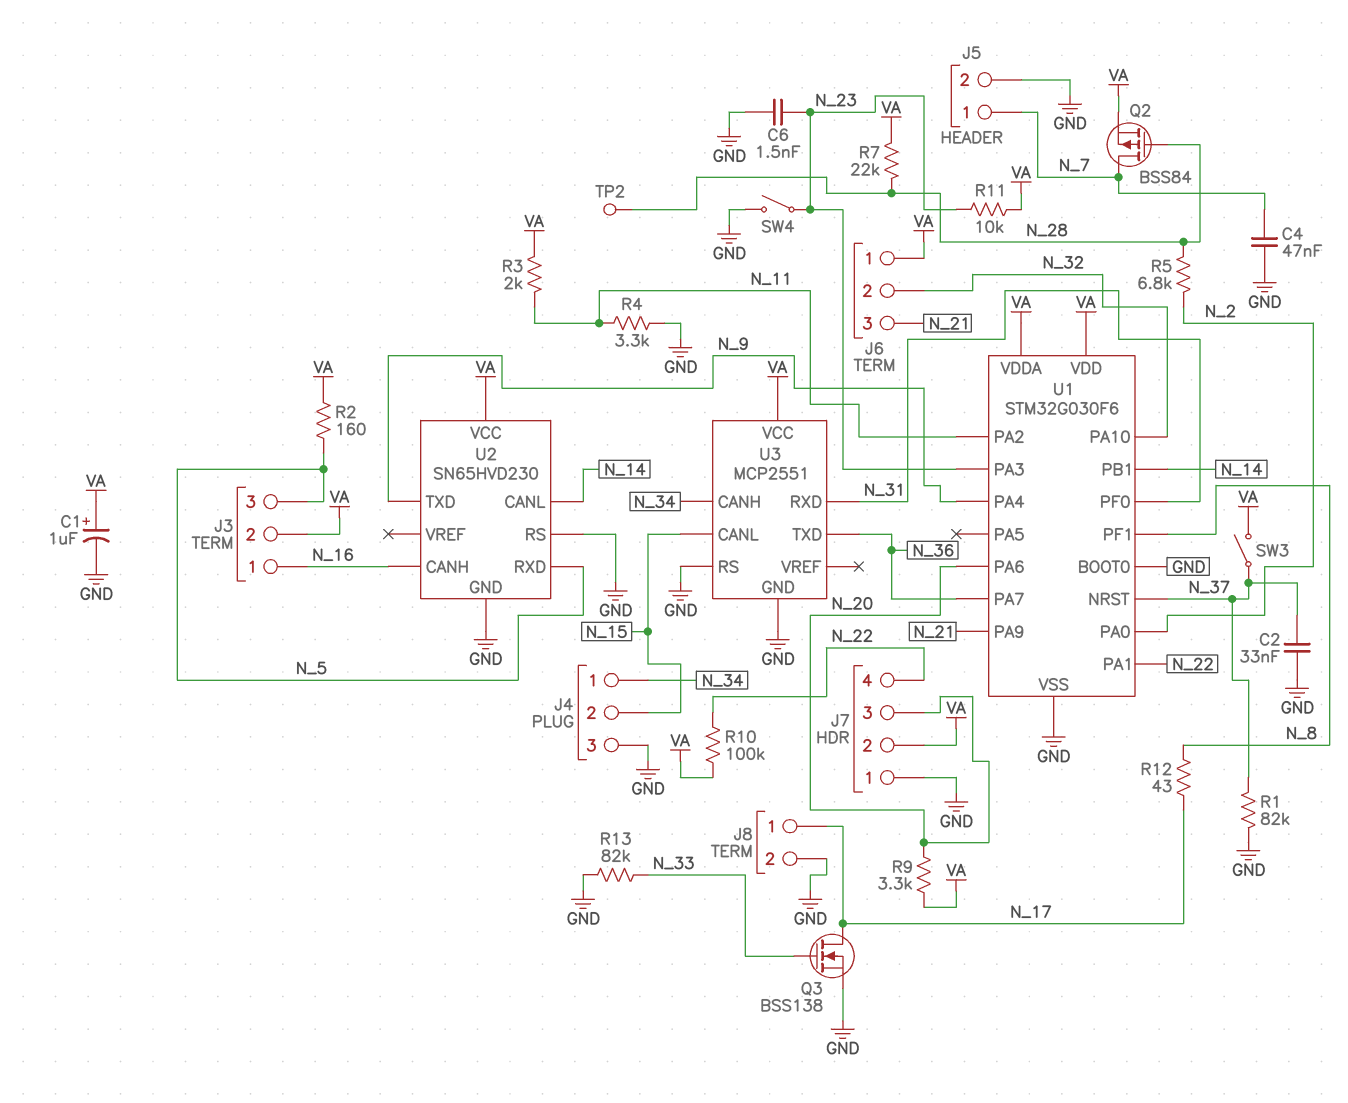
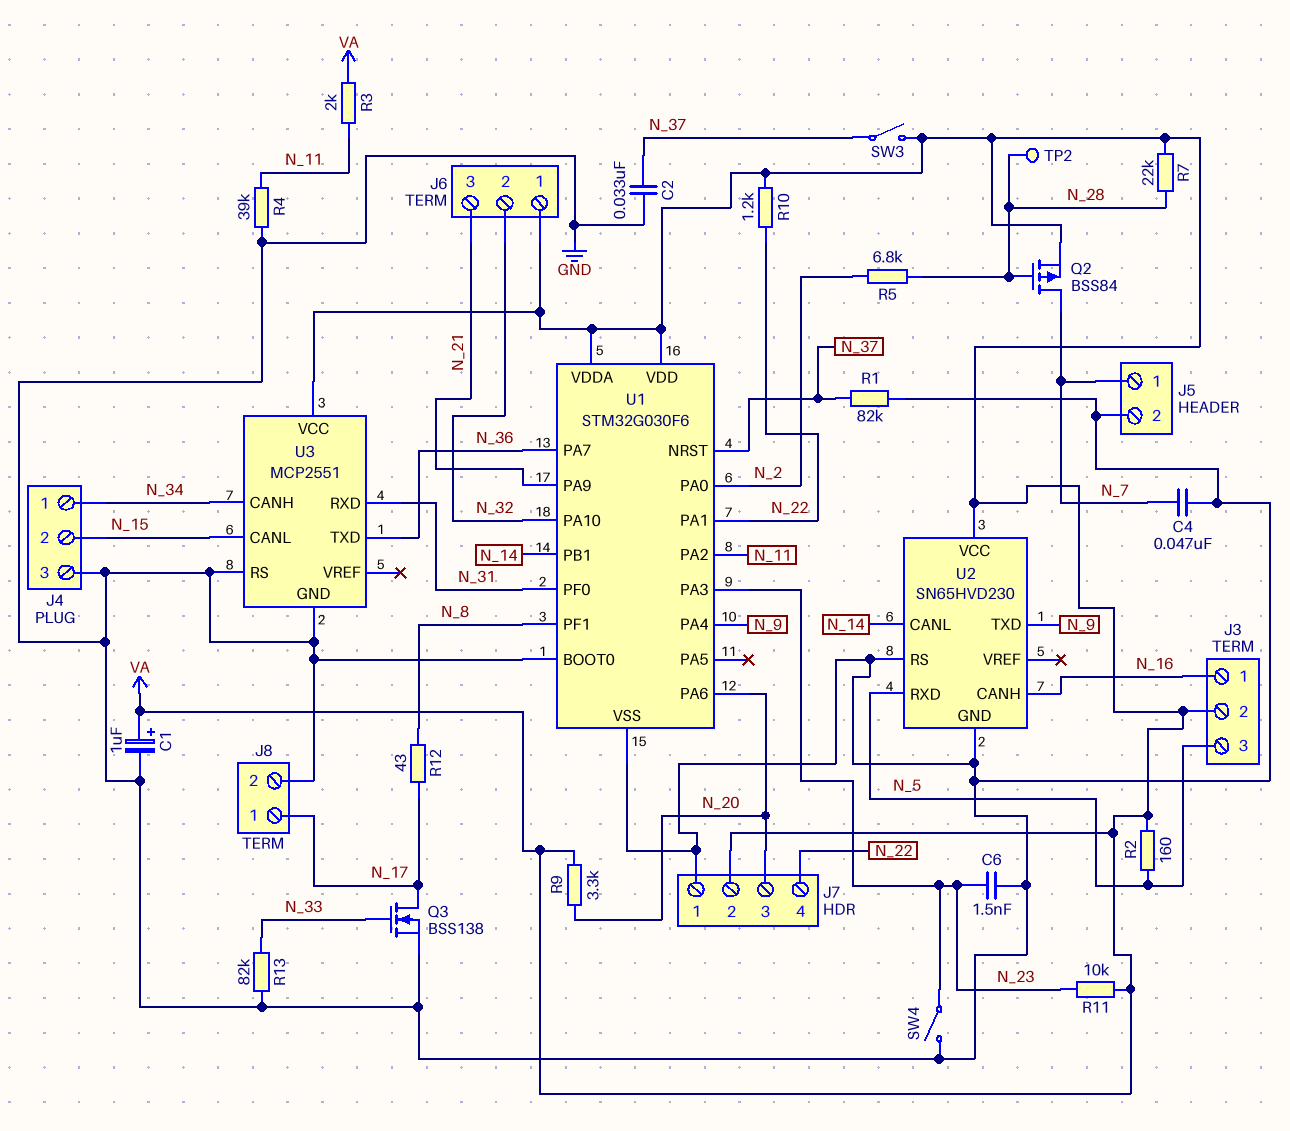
R4: 3.3k (GND, N_11) -> 39k (GND, N_11)
R10: 100k (N_22, VA) -> 1.2k (N_22, VA)

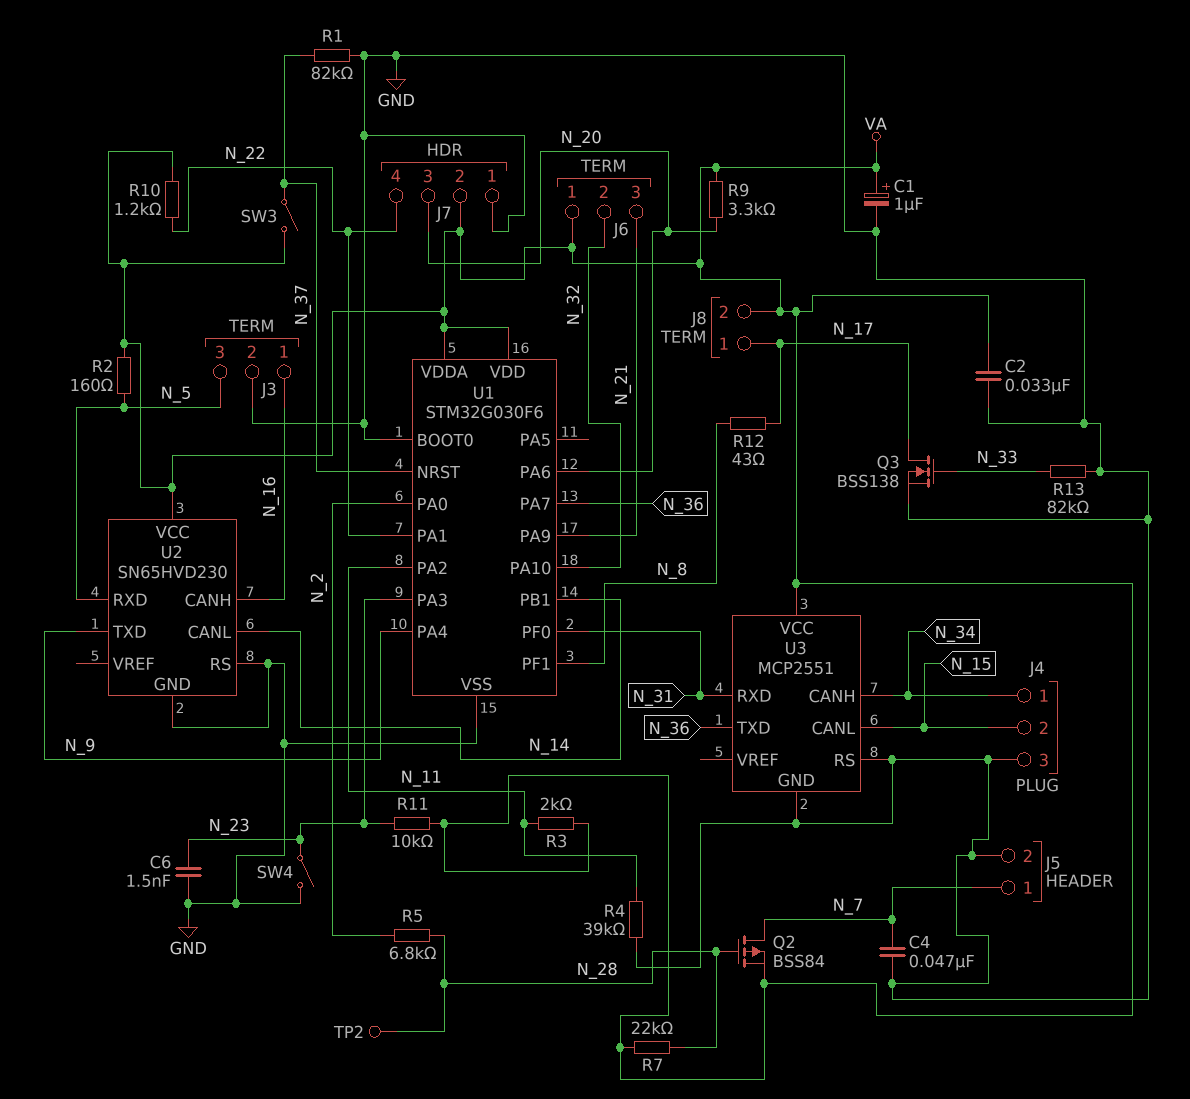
C2: 33nF (GND, N_37) -> 33nF (GND, VA)
J3 pin 2: VA -> GND
J8 pin 2: GND -> VA

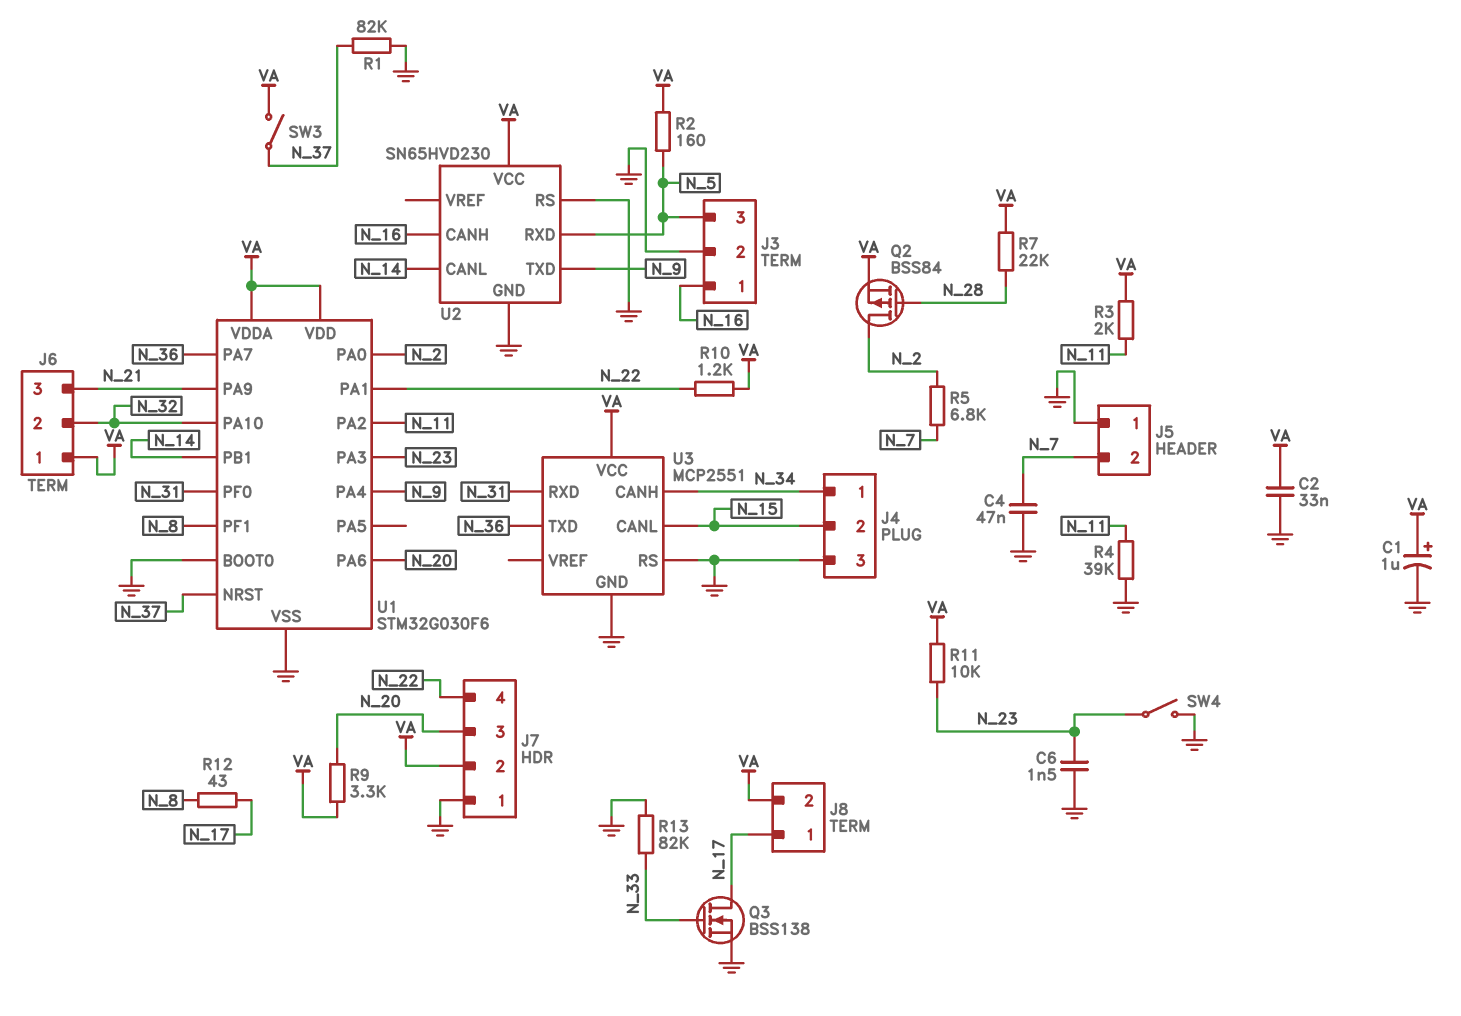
J5 pin 1: N_7 -> GND
J5 pin 2: GND -> N_7
Q2: PMOS BSS84 (G N_28, D N_7, S VA) -> PMOS BSS84 (G N_28, D N_2, S VA)
R5: 6.8k (N_2, N_28) -> 6.8k (N_2, N_7)
TP2: test point (N_28) -> none

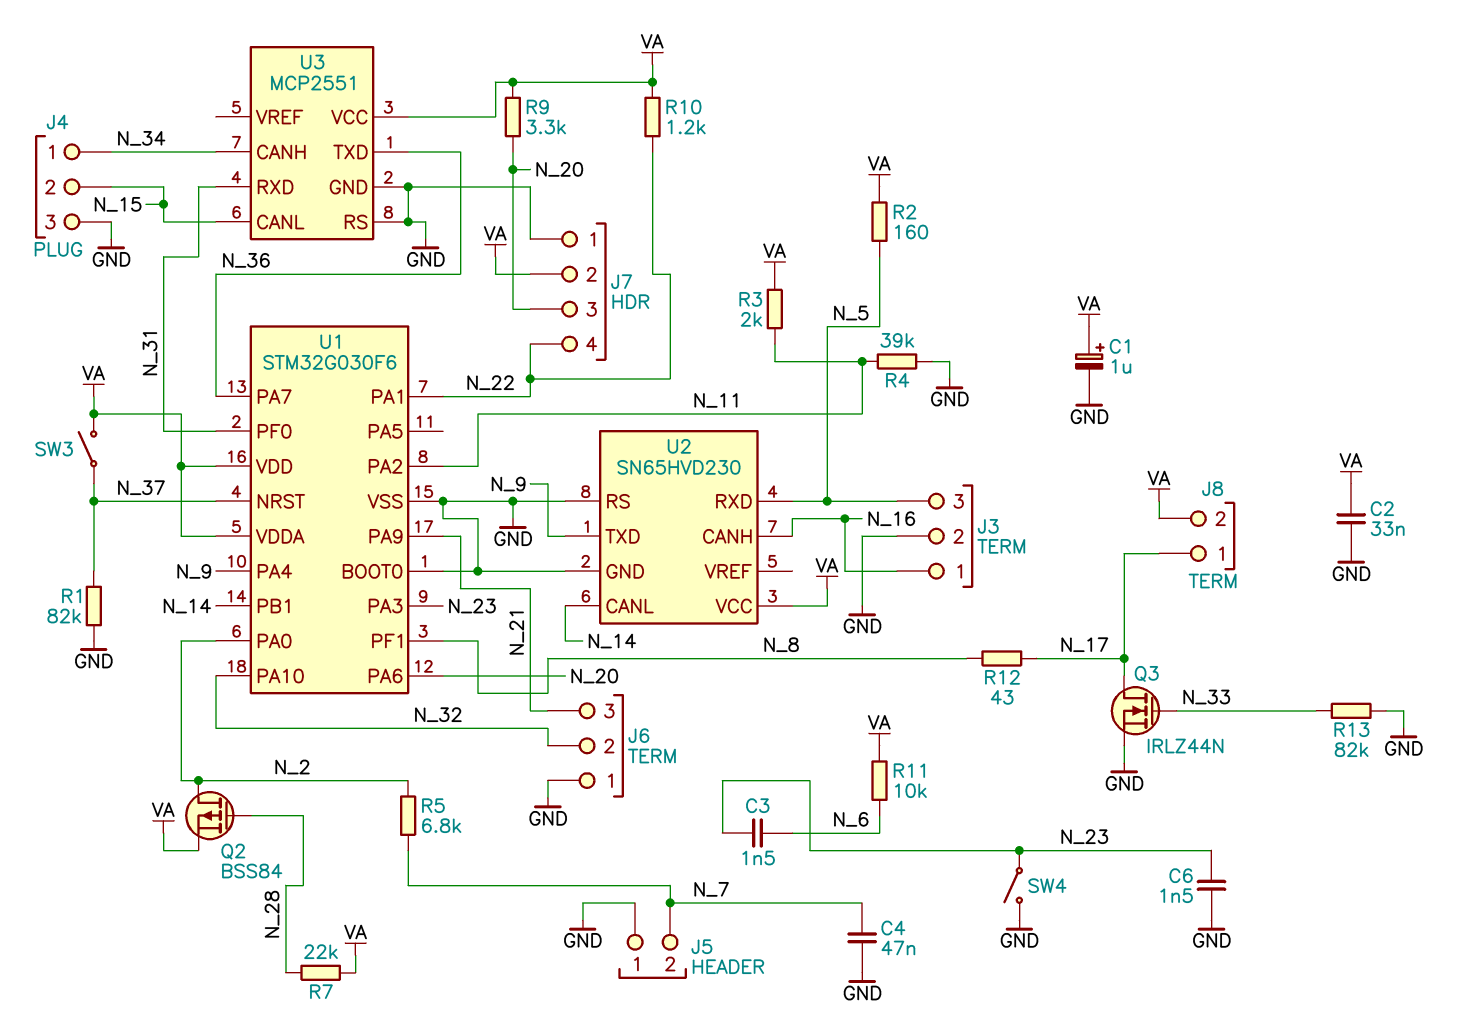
C3: none -> 1.5nF (N_6, N_23)
J6 pin 1: VA -> GND
Q3: NMOS BSS138 (G N_33, D N_17, S GND) -> NMOS IRLZ44N (G N_33, D N_17, S GND)
R11: 10k (N_23, VA) -> 10k (N_6, VA)

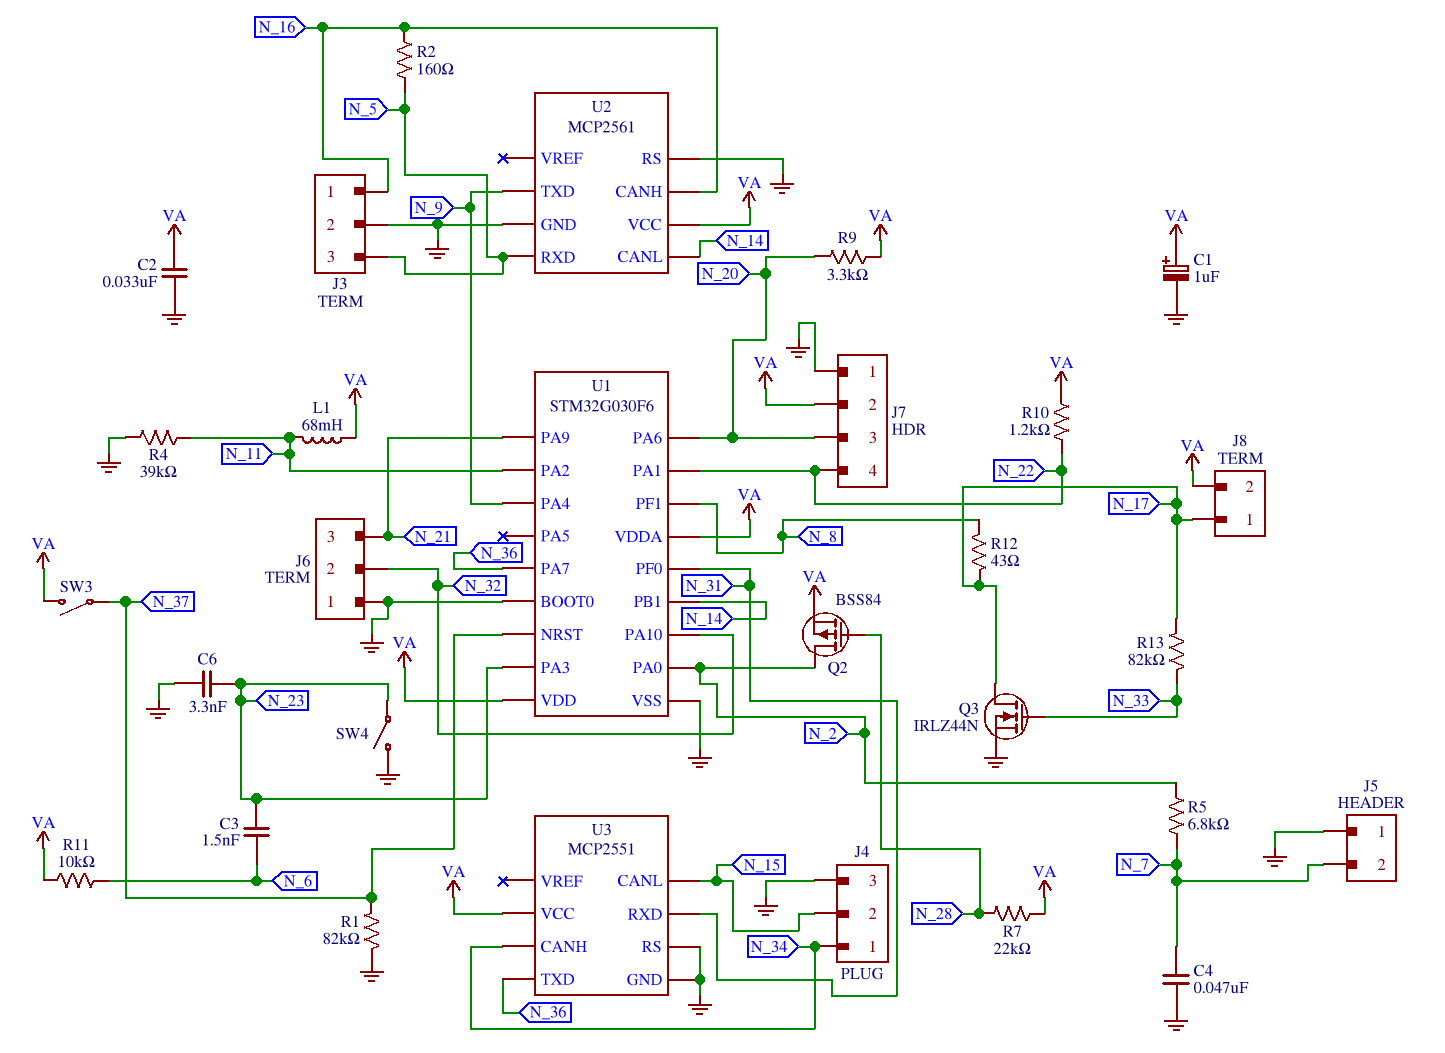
C6: 1.5nF (GND, N_23) -> 3.3nF (GND, N_23)
L1: none -> 68mH (N_11, VA)
R2: 160 (N_5, VA) -> 160 (N_5, N_16)
R3: 2k (N_11, VA) -> none
R13: 82k (GND, N_33) -> 82k (N_17, N_33)
U2: SN65HVD230 -> MCP2561

